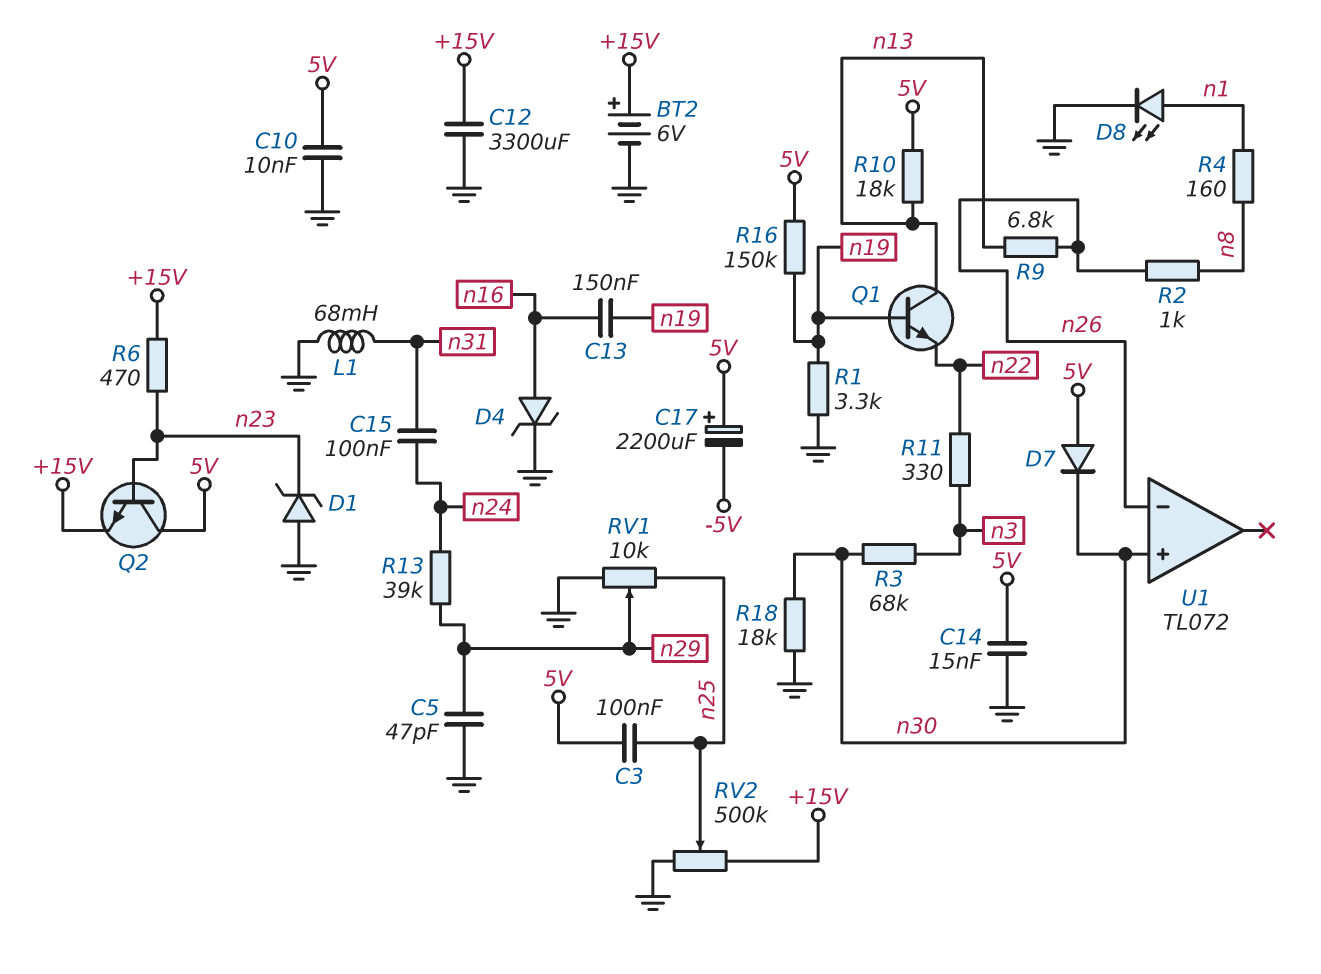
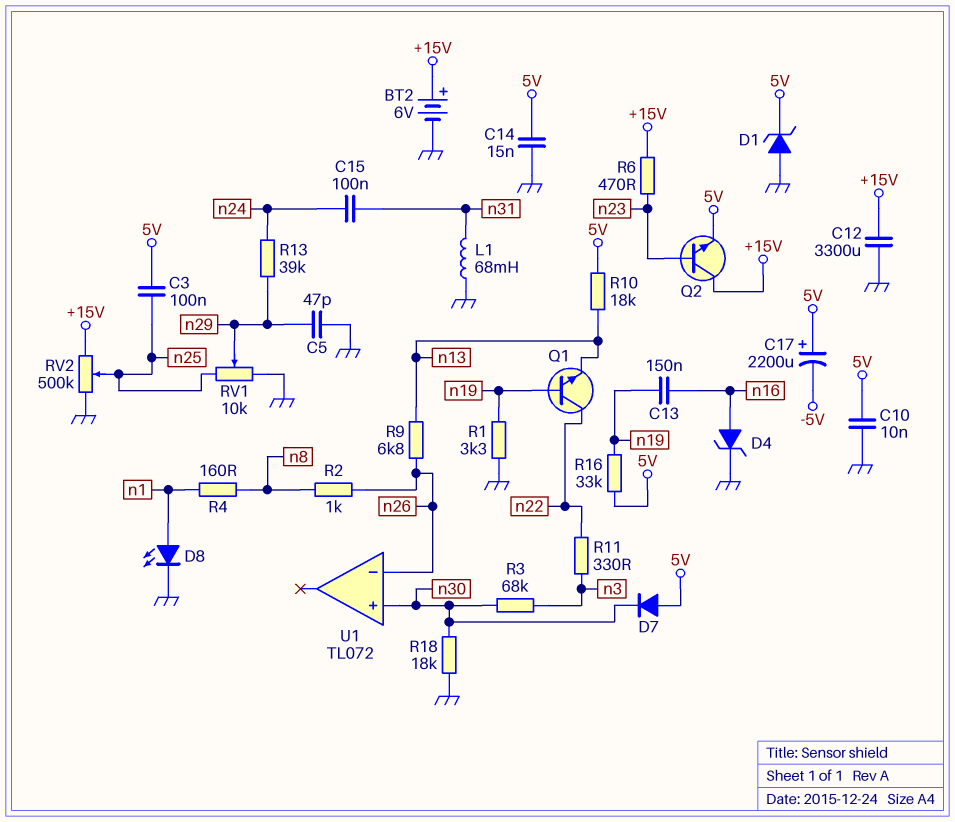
D1: zener (A GND, K n23) -> zener (A GND, K 5V)
Q1: NPN (B n19, C n13, E n22) -> NPN (B n19, C n22, E n13)
Q2: NPN (B n23, C 5V, E +15V) -> NPN (B n23, C +15V, E 5V)
R16: 150k (5V, n19) -> 33k (5V, n19)

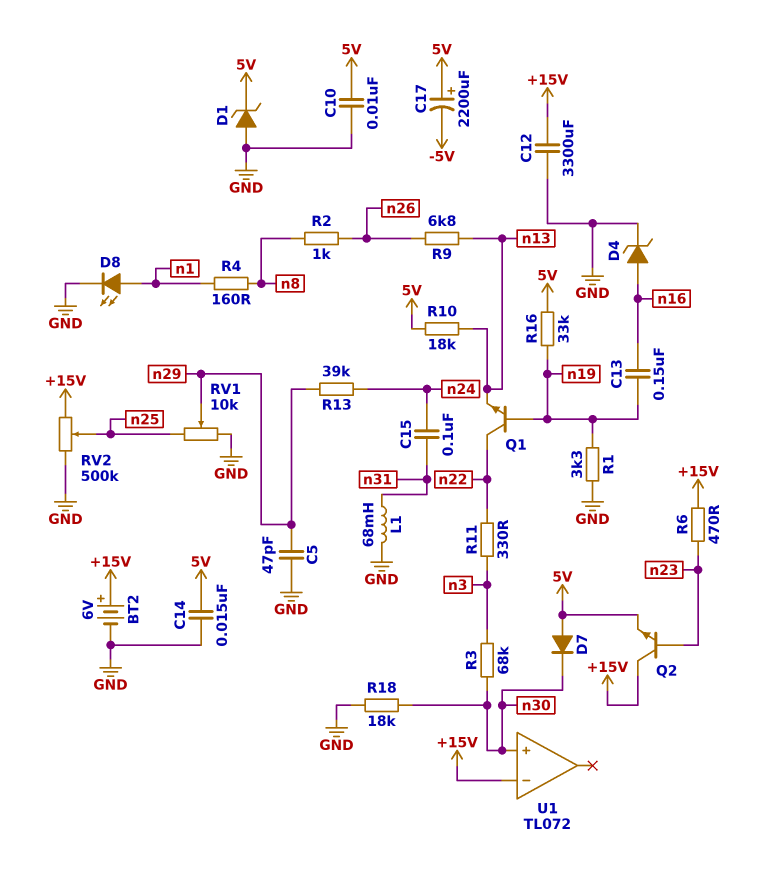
C3: 100nF (5V, n25) -> none
U1 pin in-: n26 -> +15V

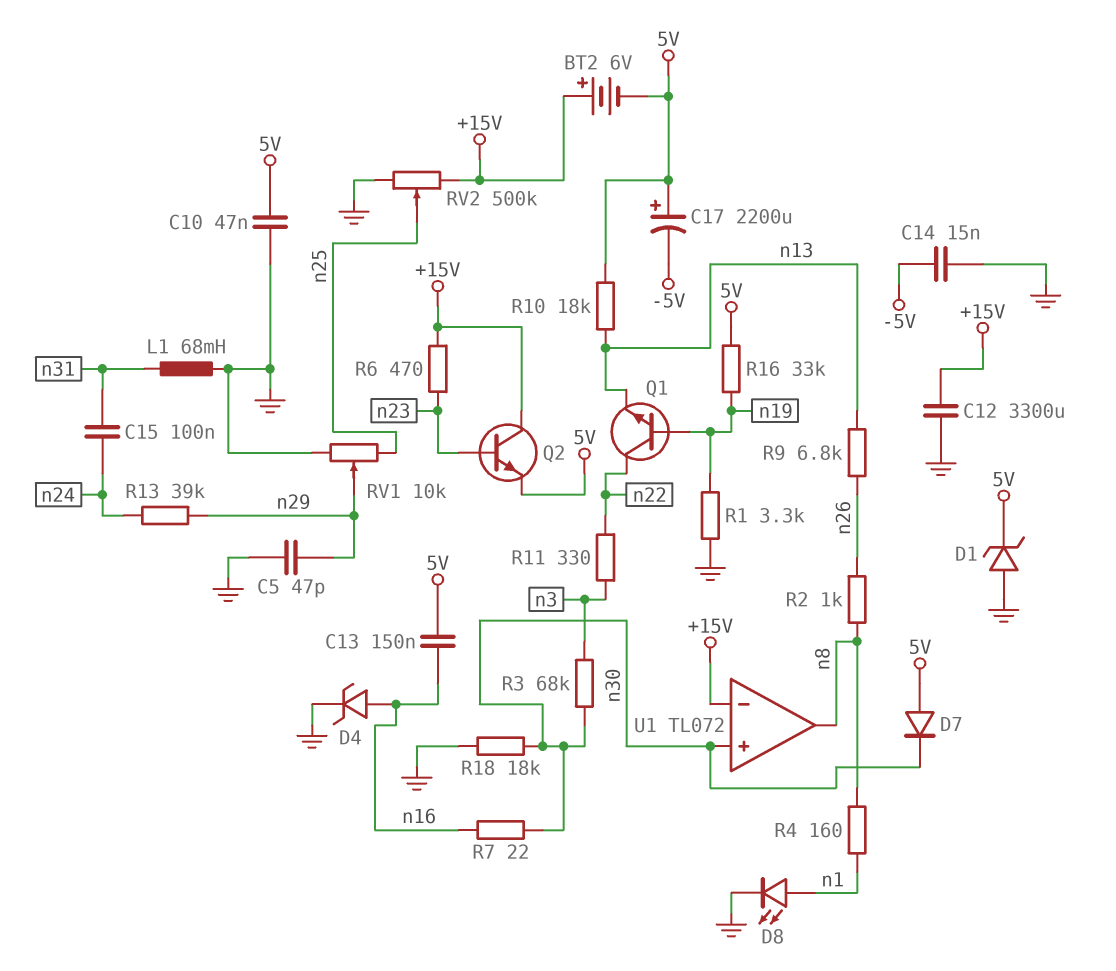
BT2: 6V (plus +15V, minus GND) -> 6V (plus +15V, minus 5V)
C10: 10nF (5V, GND) -> 47nF (5V, GND)
C13: 150nF (n16, n19) -> 150nF (5V, n16)
C14: 15nF (5V, GND) -> 15nF (-5V, GND)
R7: none -> 22 (n16, n30)
U1 pin out: none -> n8

